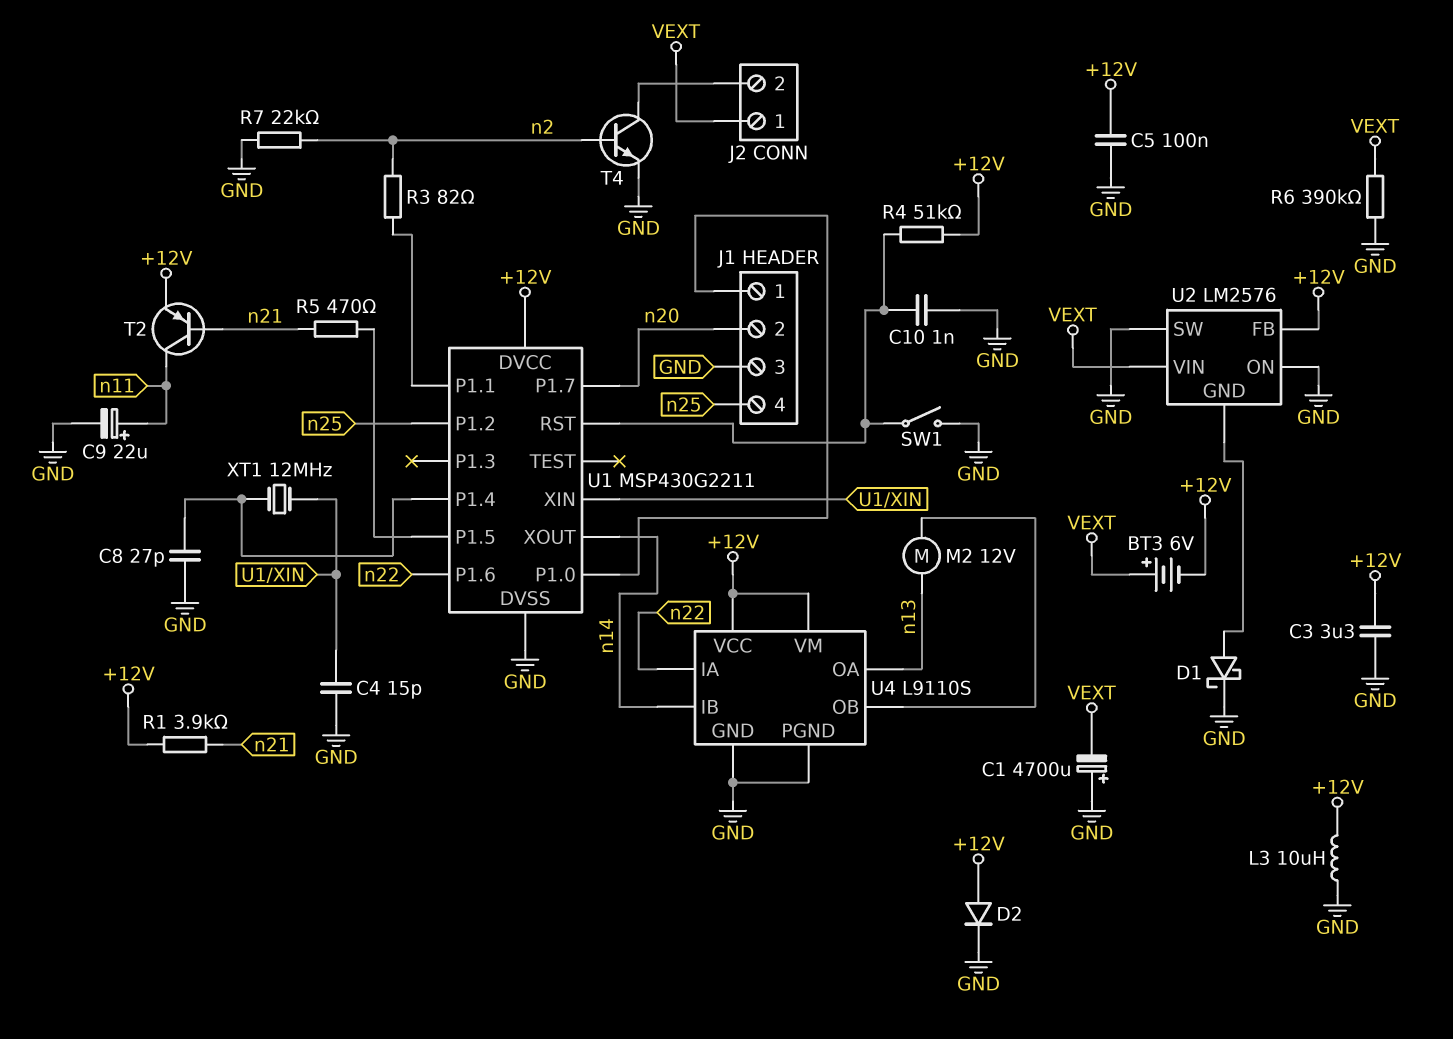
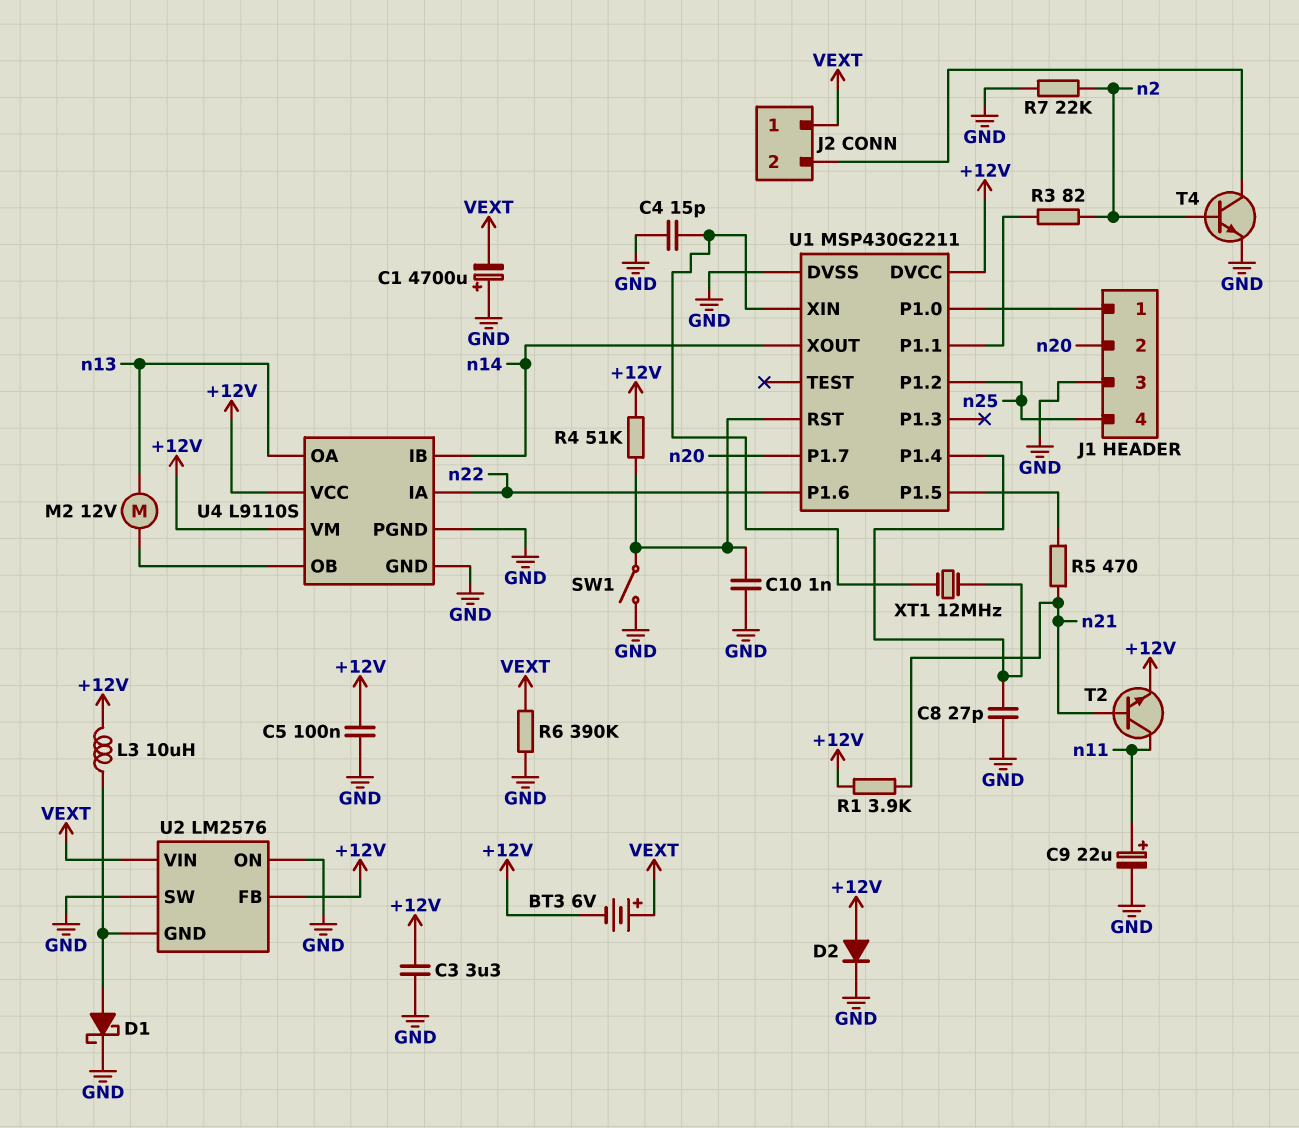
L3: 10uH (+12V, GND) -> 10uH (+12V, U2/GND)
T2: PNP (B n21, C n11, E +12V) -> NPN (B n21, C n11, E +12V)

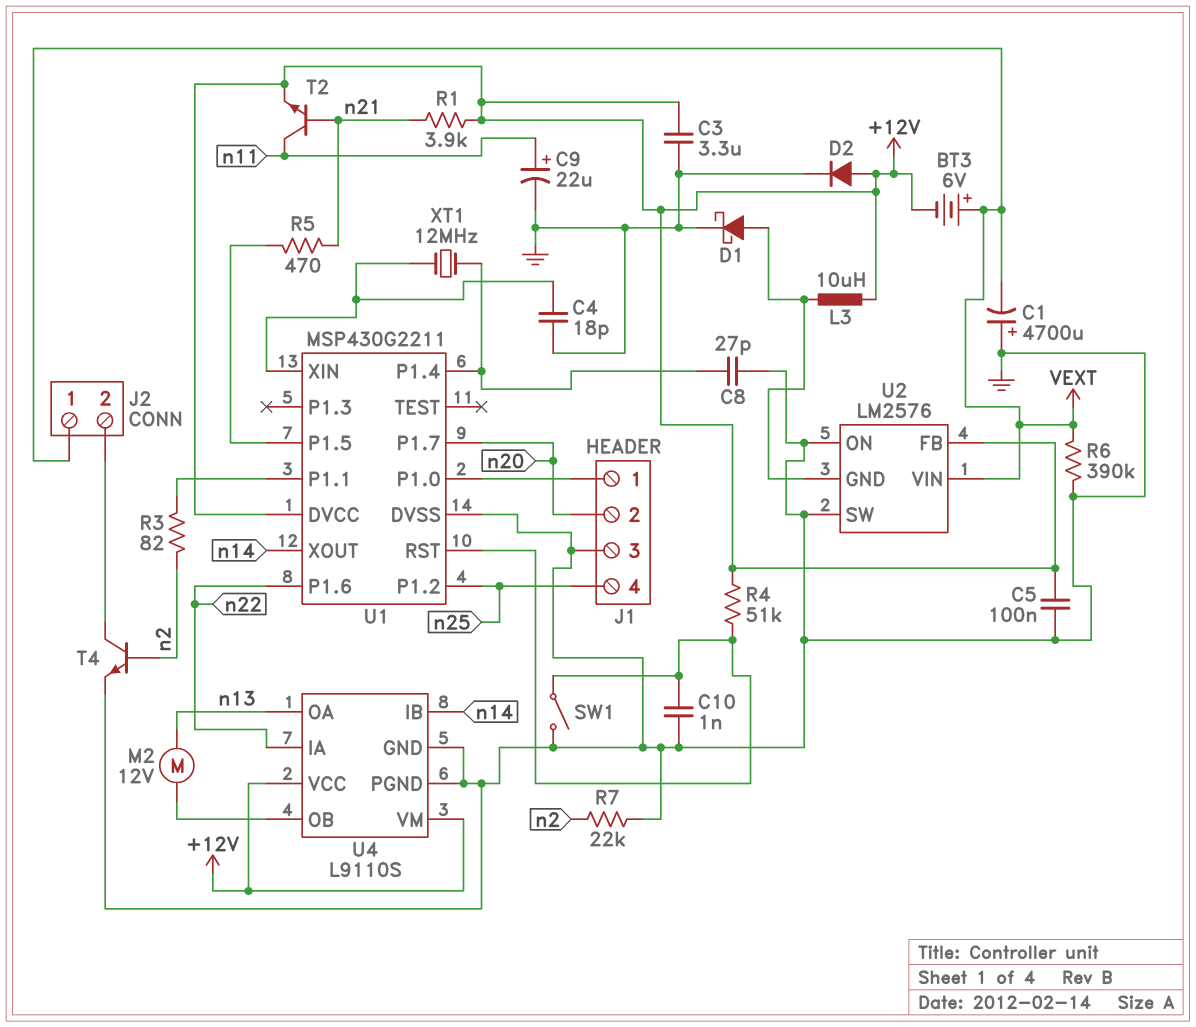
C4: 15pF (GND, U1/XIN) -> 18pF (GND, U1/XIN)

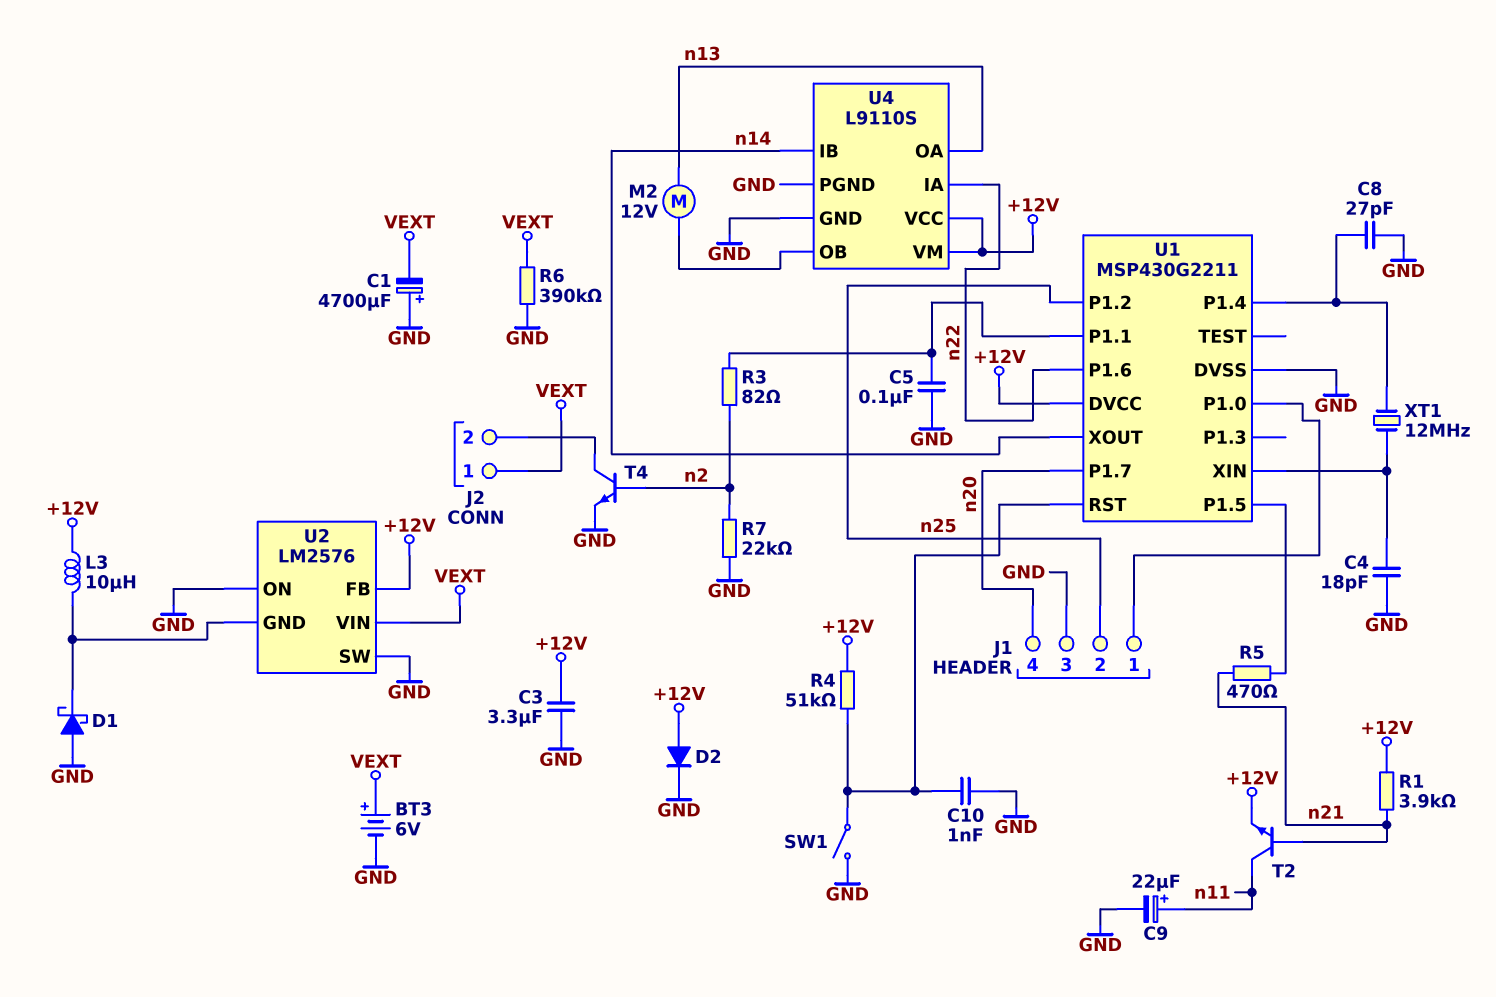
BT3: 6V (plus VEXT, minus +12V) -> 6V (plus VEXT, minus GND)
C5: 100nF (+12V, GND) -> 100nF (GND, U1/P1.1)
D1: schottky (A U2/GND, K GND) -> schottky (A GND, K U2/GND)
J1 pin 2: n20 -> n25
J1 pin 4: n25 -> n20

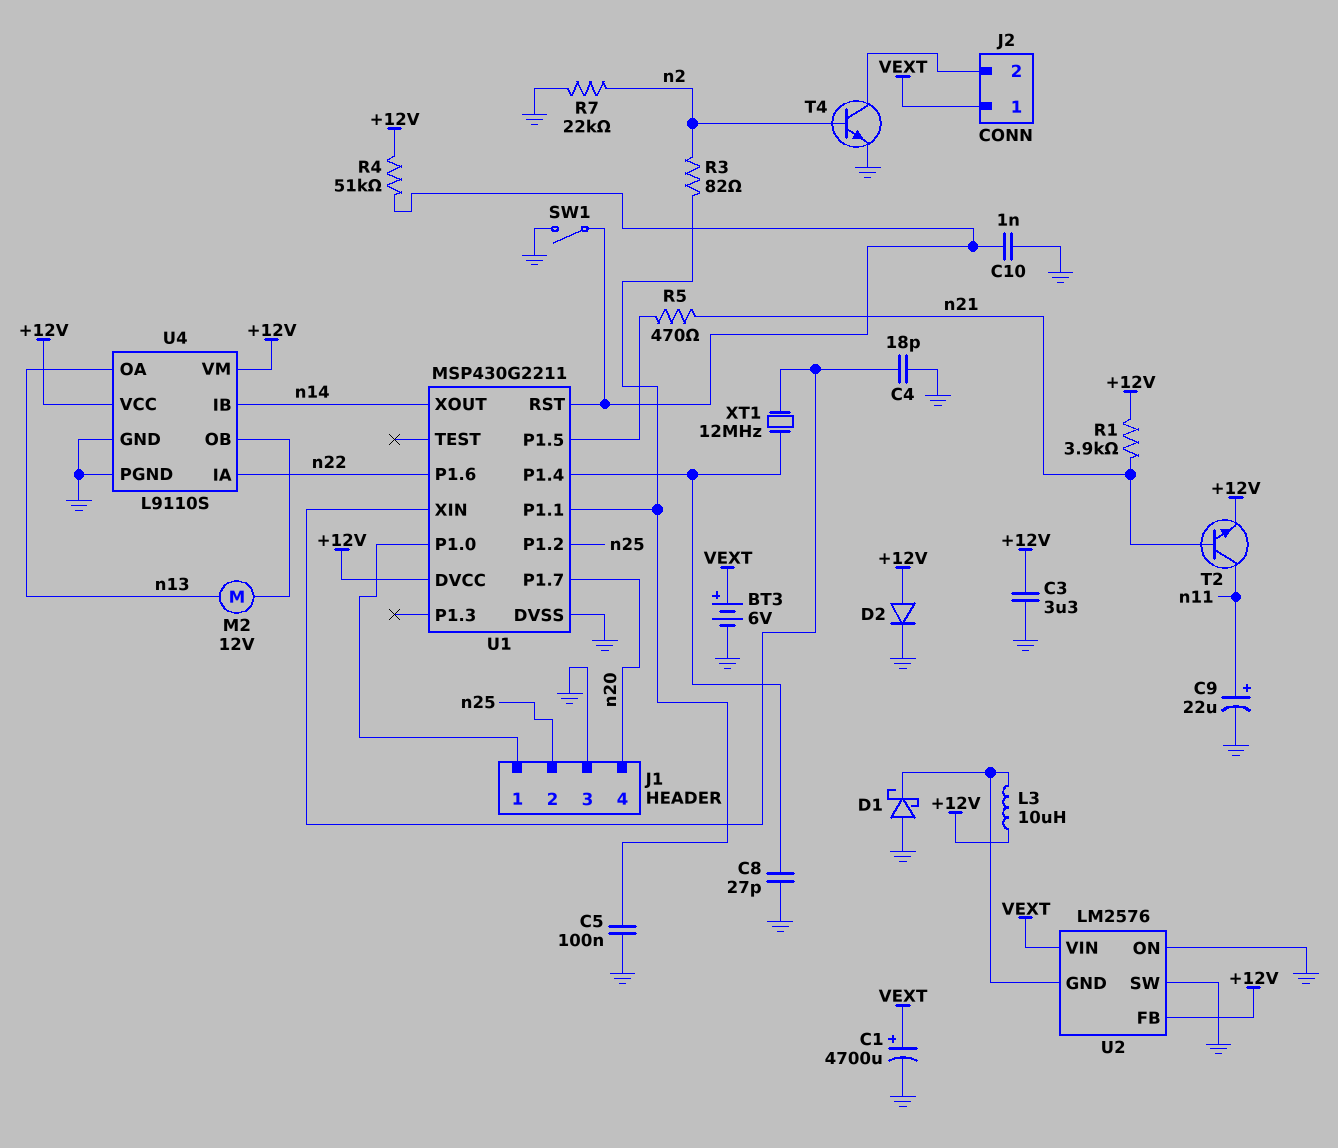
C1: 4700uF (plus GND, minus VEXT) -> 4700uF (plus VEXT, minus GND)
R6: 390k (GND, VEXT) -> none

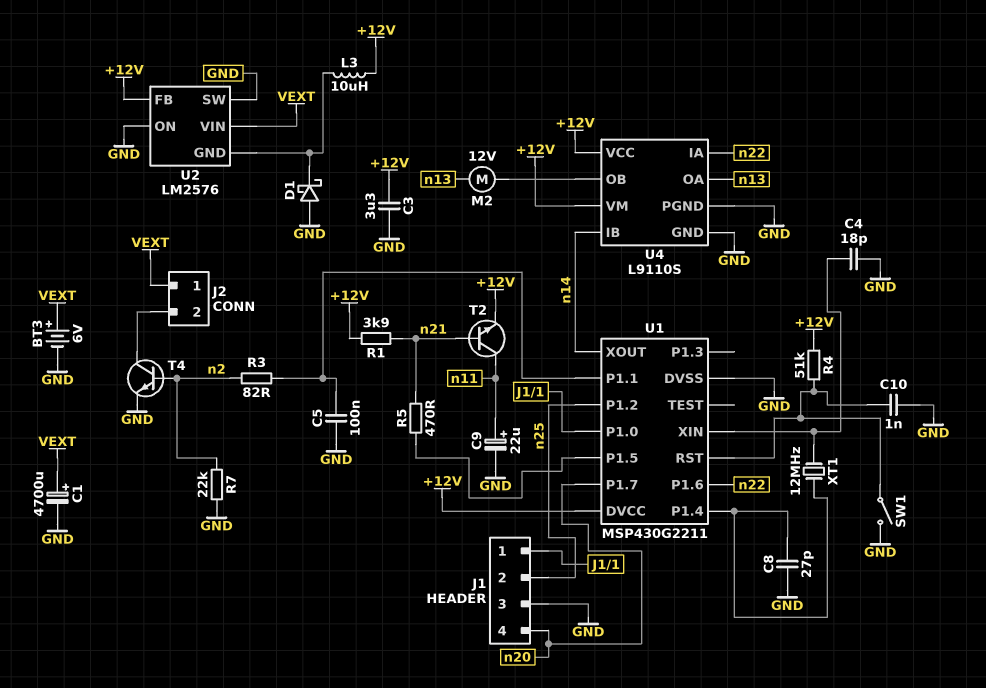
D2: diode (A +12V, K GND) -> none

